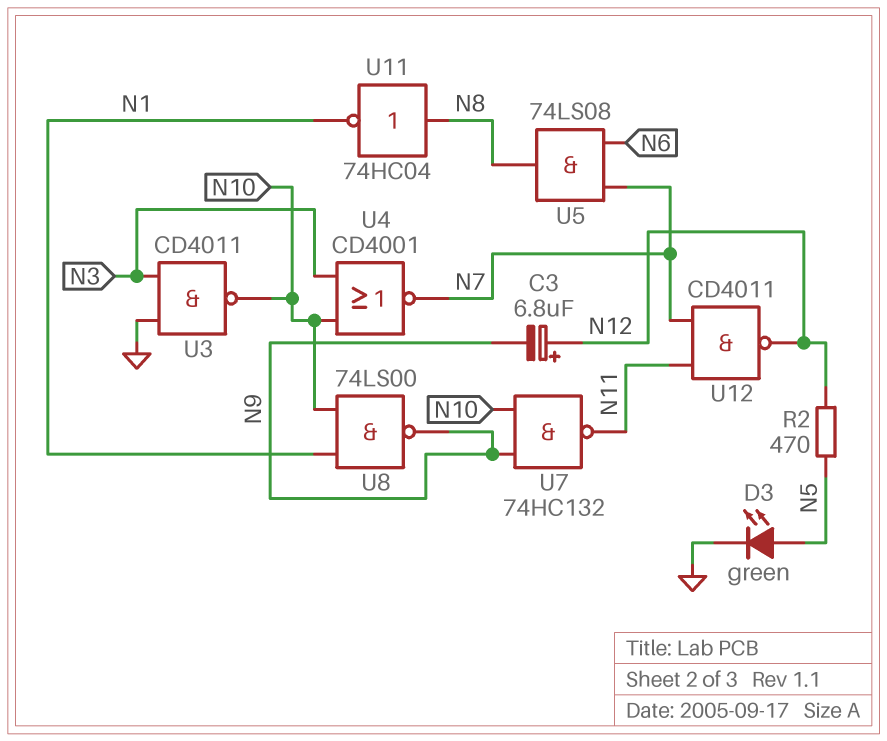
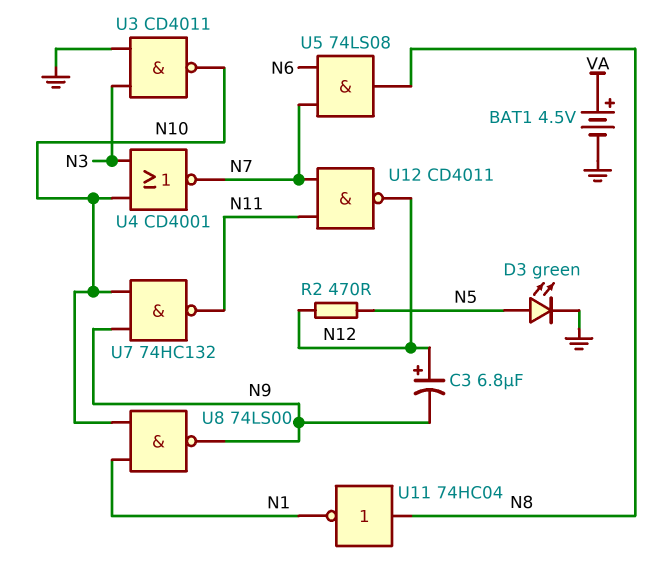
BAT1: none -> 4.5V (plus VA, minus GND)

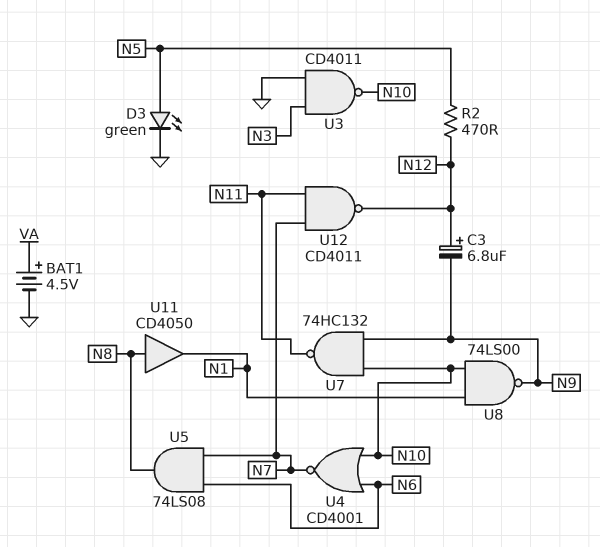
U4: NOR CD4001 (in N3, in N10, out N7) -> NOR CD4001 (in N6, in N10, out N7)
U11: NOT 74HC04 (in N8, out N1) -> buffer CD4050 (in N8, out N1)

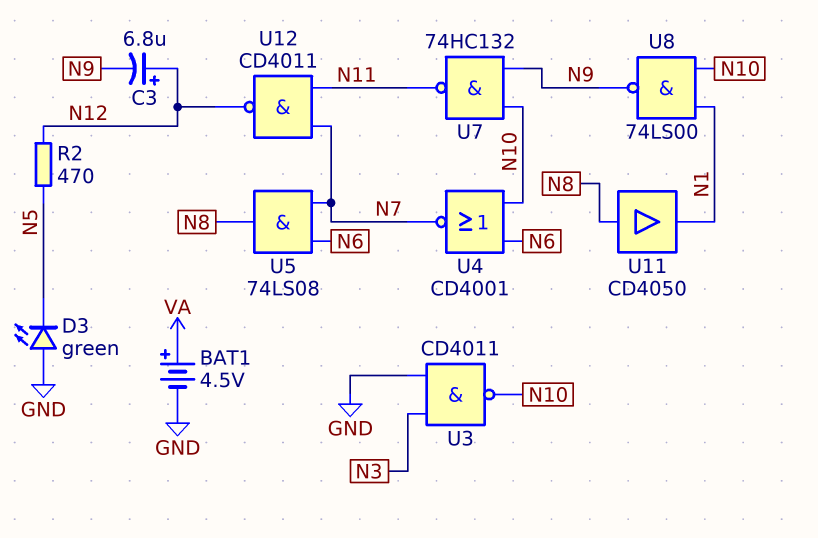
D3: LED green (A N5, K GND) -> LED green (A GND, K N5)

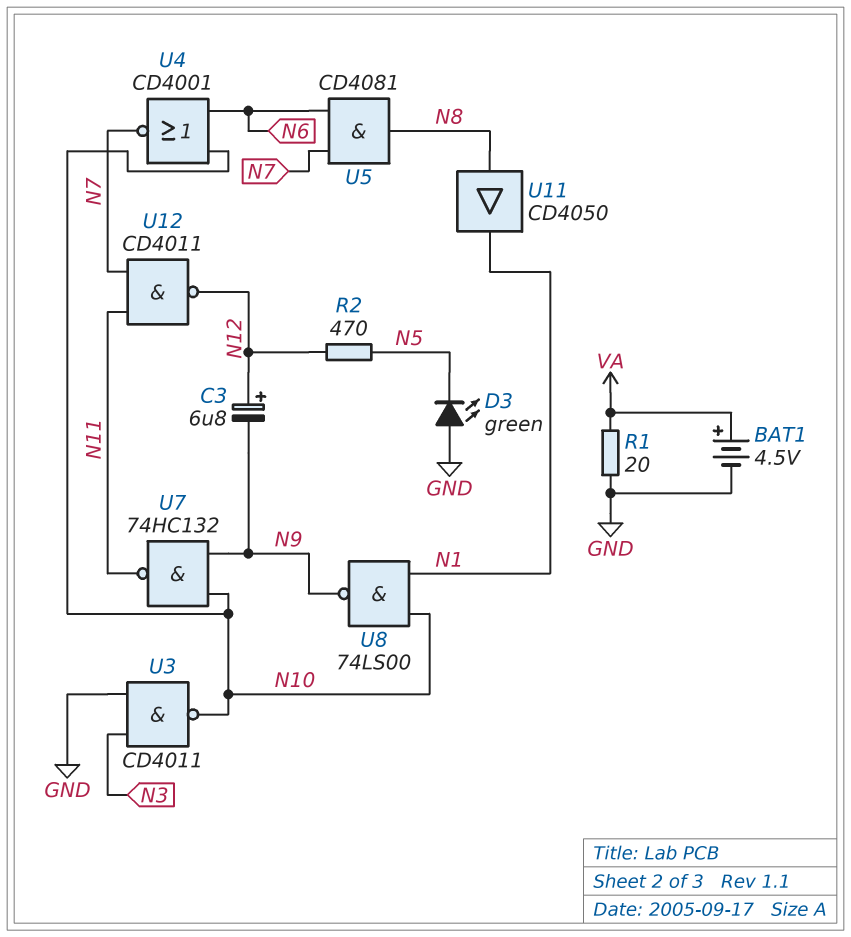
R1: none -> 20 (GND, VA)
U5: AND 74LS08 (in N6, in N7, out N8) -> AND CD4081 (in N6, in N7, out N8)

